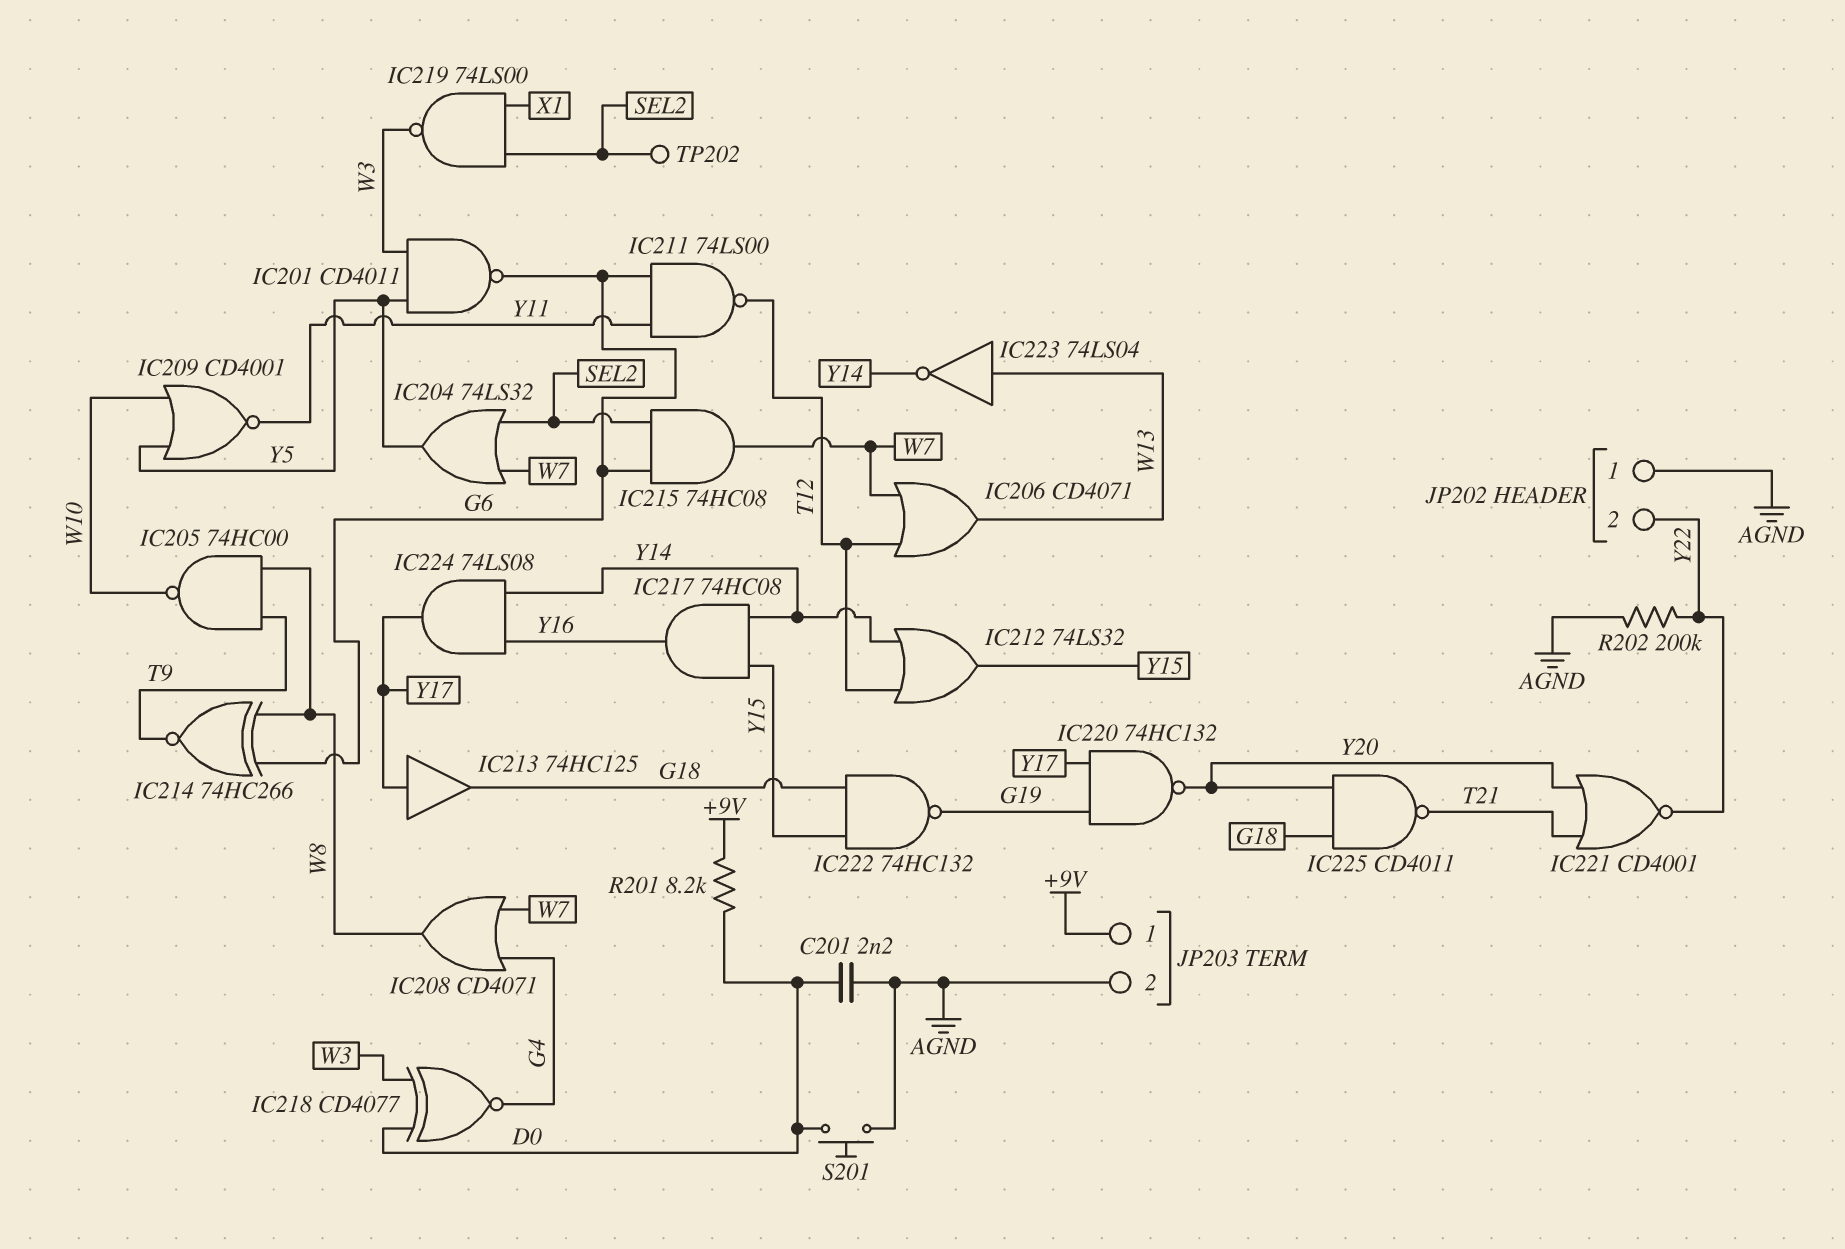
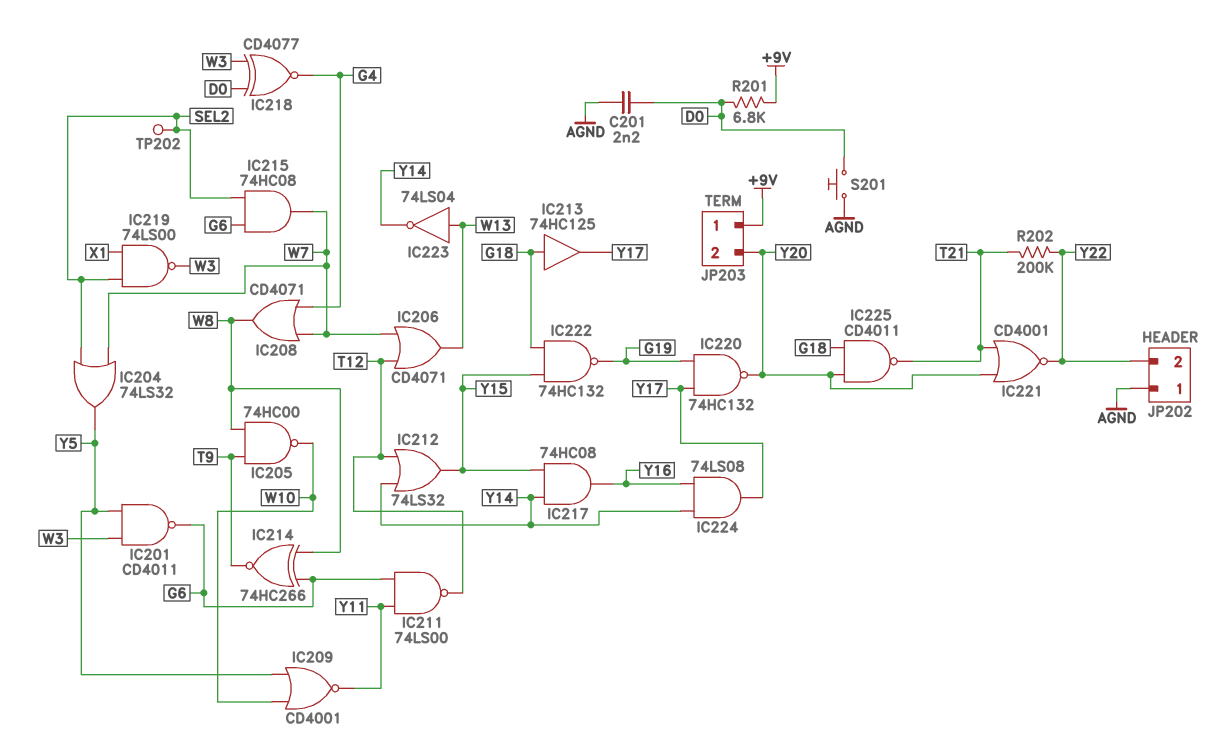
IC213: buffer 74HC125 (in Y17, out G18) -> buffer 74HC125 (in G18, out Y17)
JP203 pin 2: AGND -> Y20
R201: 8.2k (+9V, D0) -> 6.8k (+9V, D0)
R202: 200k (AGND, Y22) -> 200k (T21, Y22)

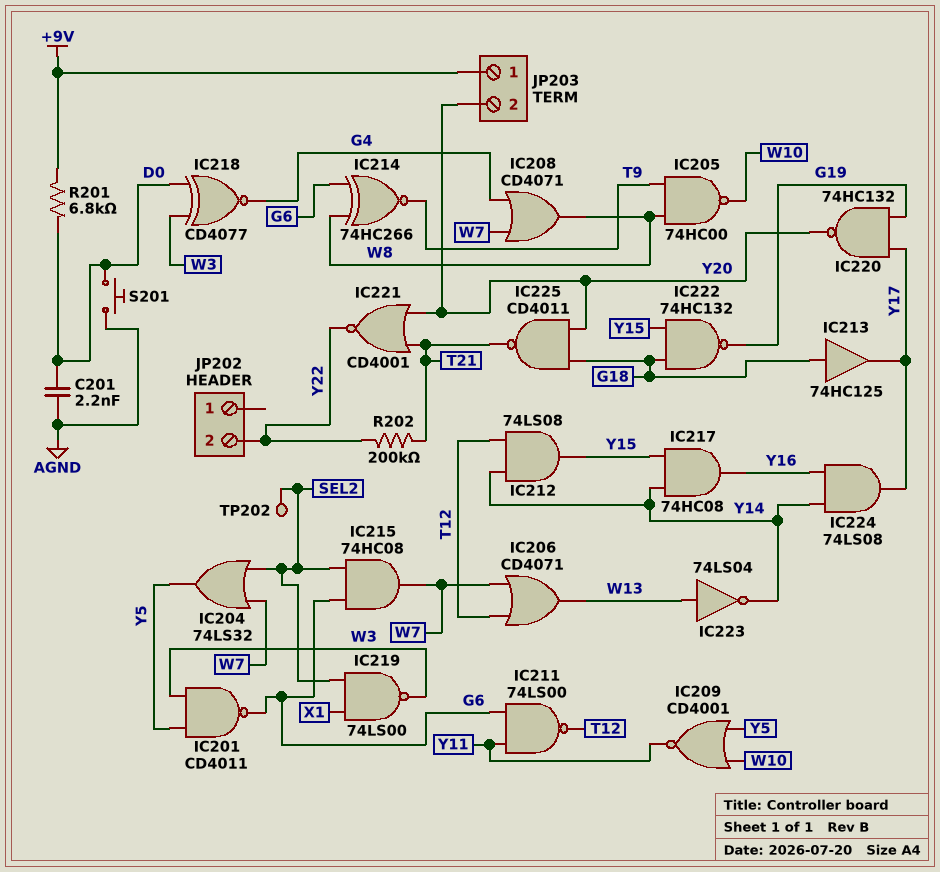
IC212: OR 74LS32 (in T12, in Y14, out Y15) -> AND 74LS08 (in T12, in Y14, out Y15)
JP202 pin 1: AGND -> none

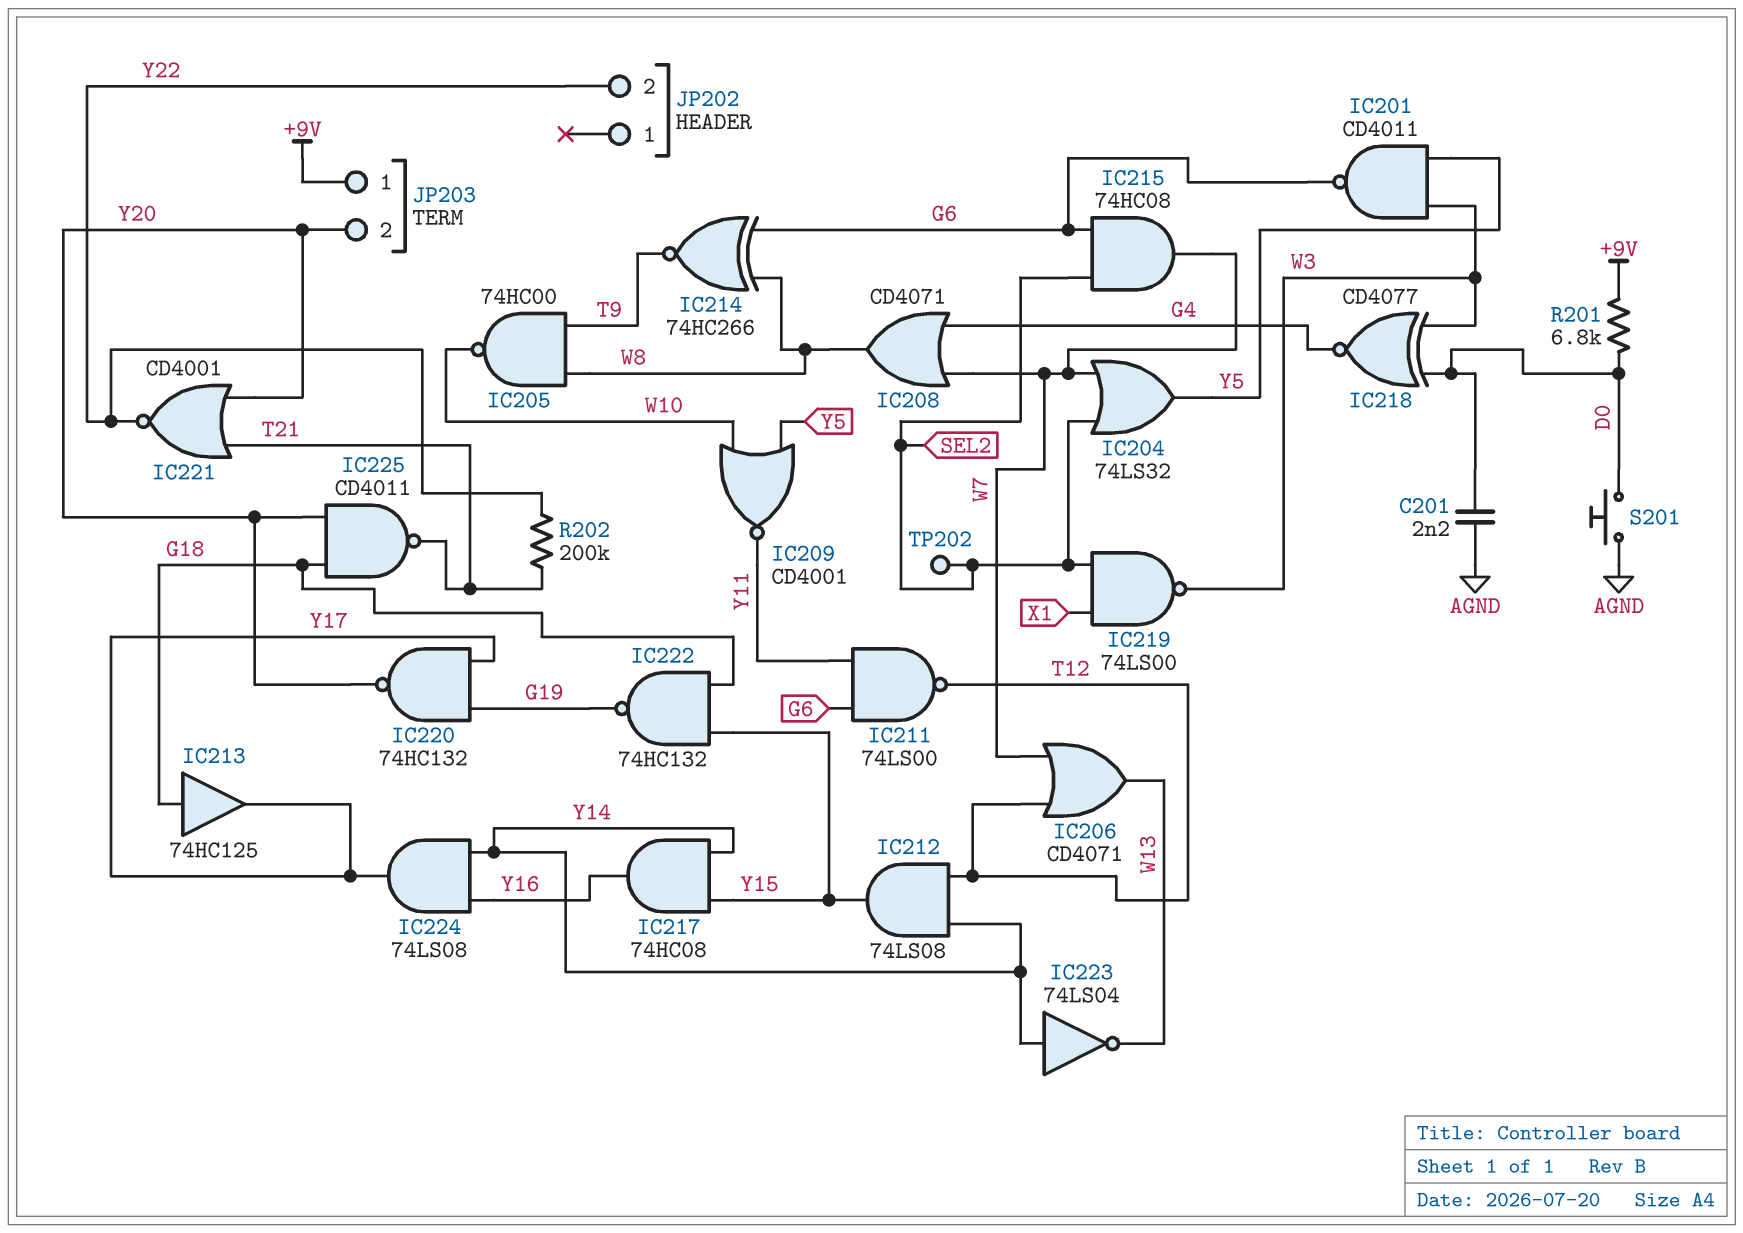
IC223: NOT 74LS04 (in W13, out Y14) -> NOT 74LS04 (in Y14, out W13)

